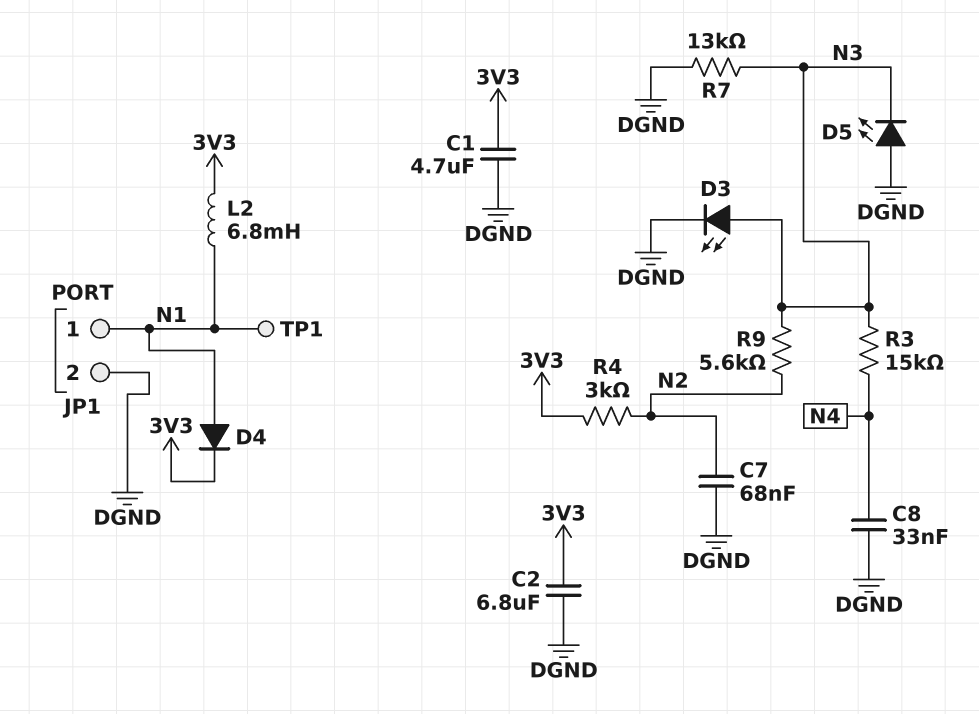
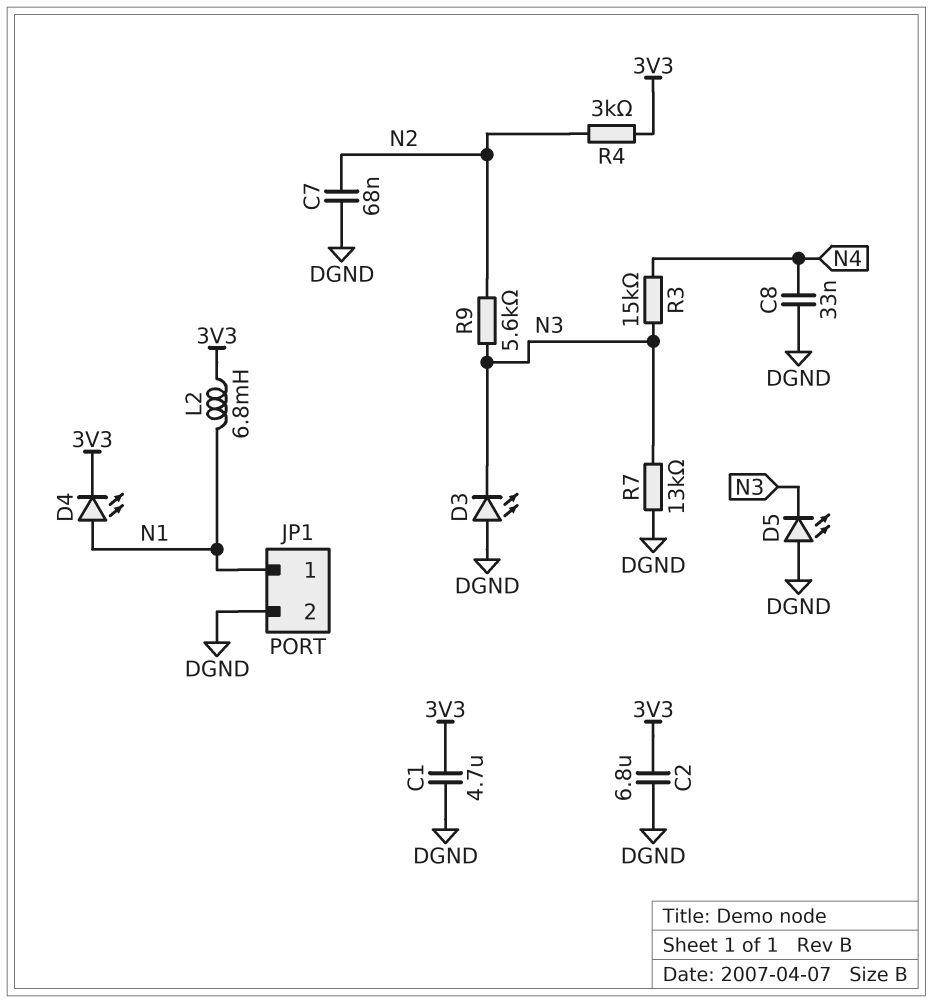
D3: LED (A N3, K DGND) -> LED (A DGND, K N3)
D4: diode (A N1, K 3V3) -> LED (A N1, K 3V3)
TP1: test point (N1) -> none

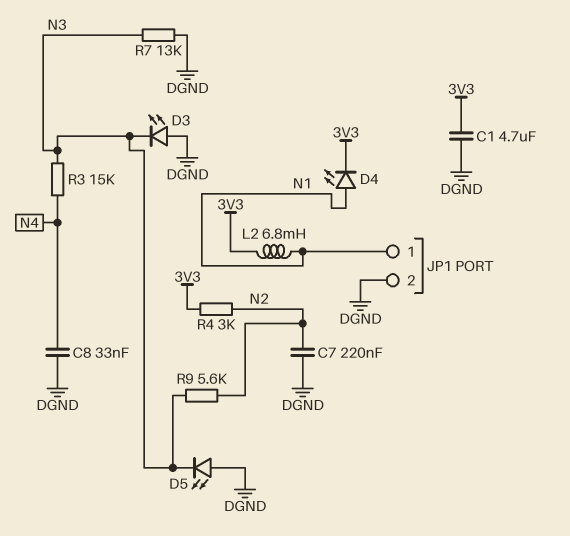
C2: 6.8uF (3V3, DGND) -> none
C7: 68nF (DGND, N2) -> 220nF (DGND, N2)

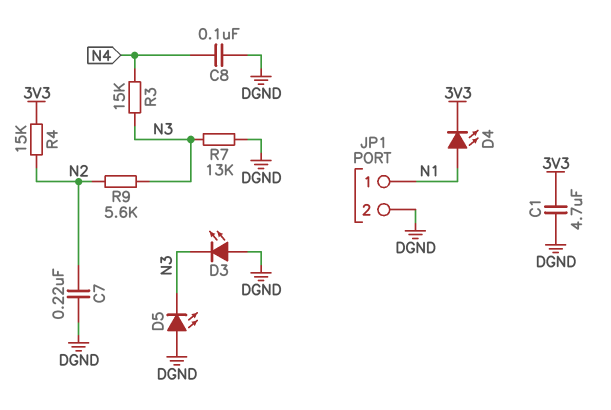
C8: 33nF (DGND, N4) -> 100nF (DGND, N4)
L2: 6.8mH (3V3, N1) -> none
R4: 3k (3V3, N2) -> 15k (3V3, N2)

